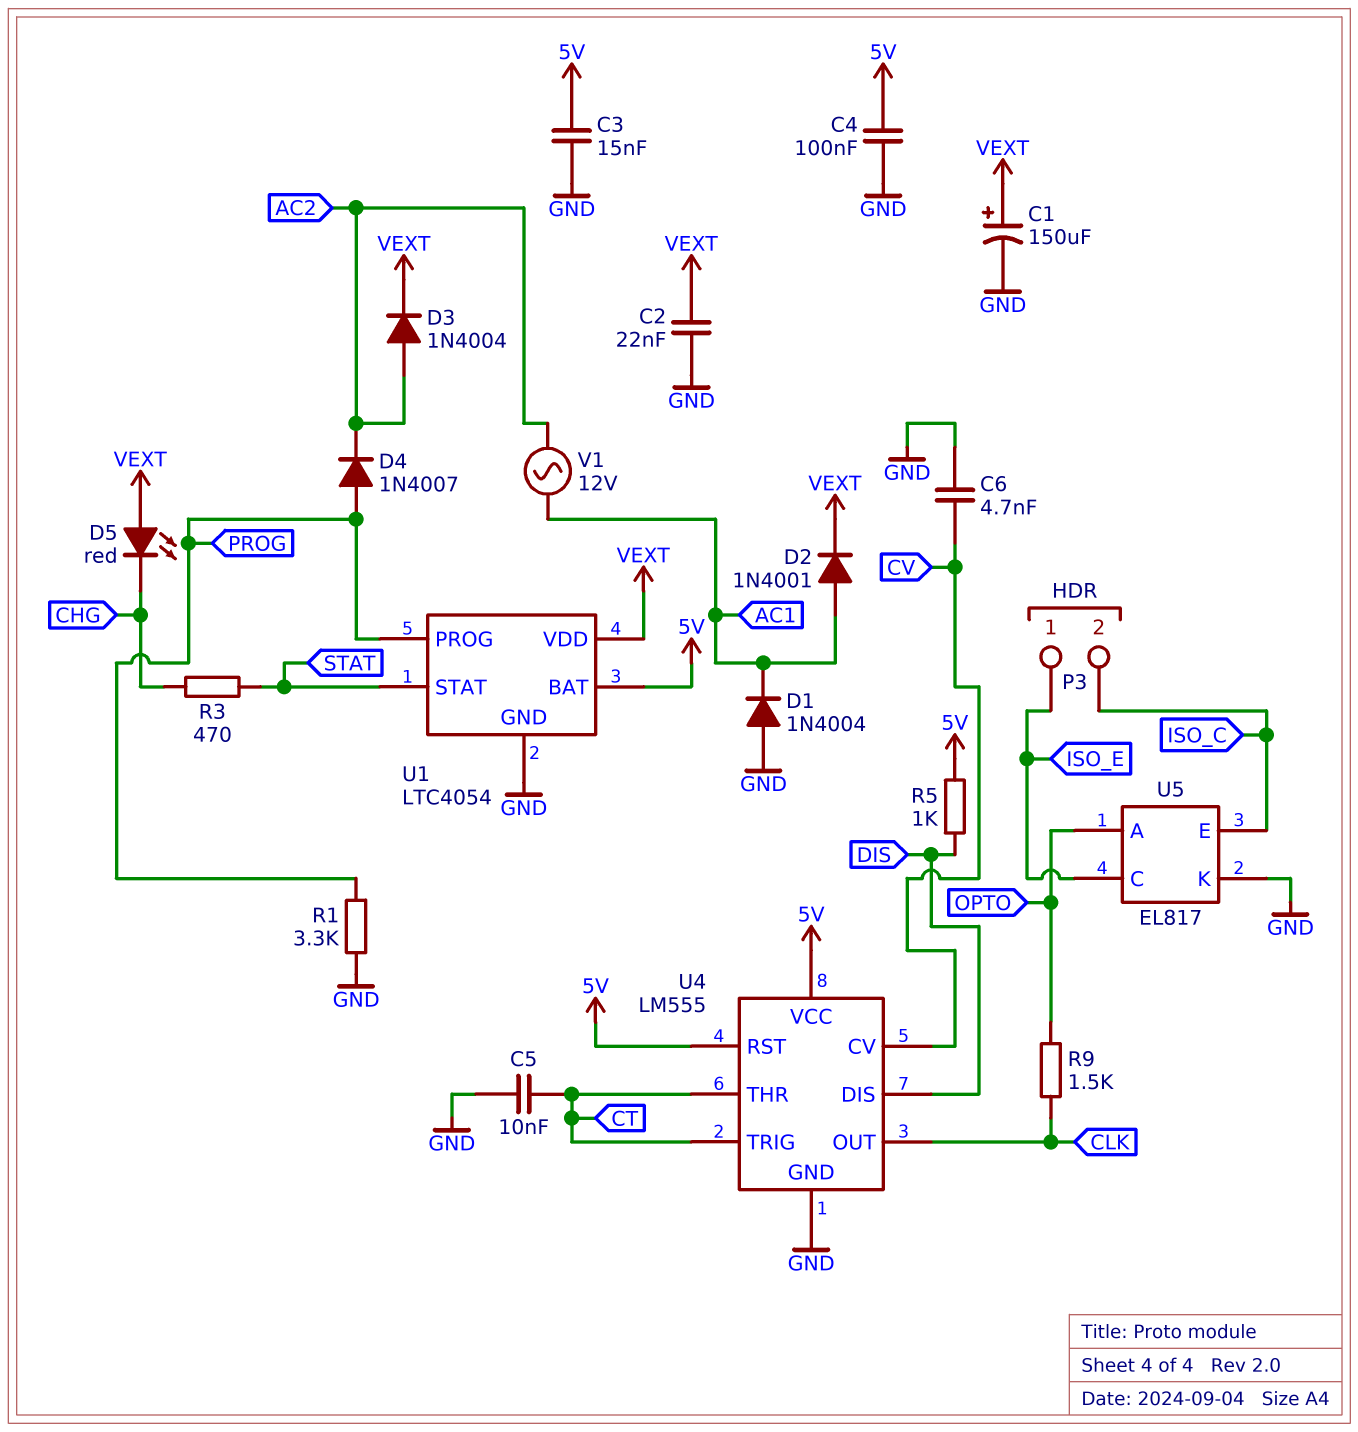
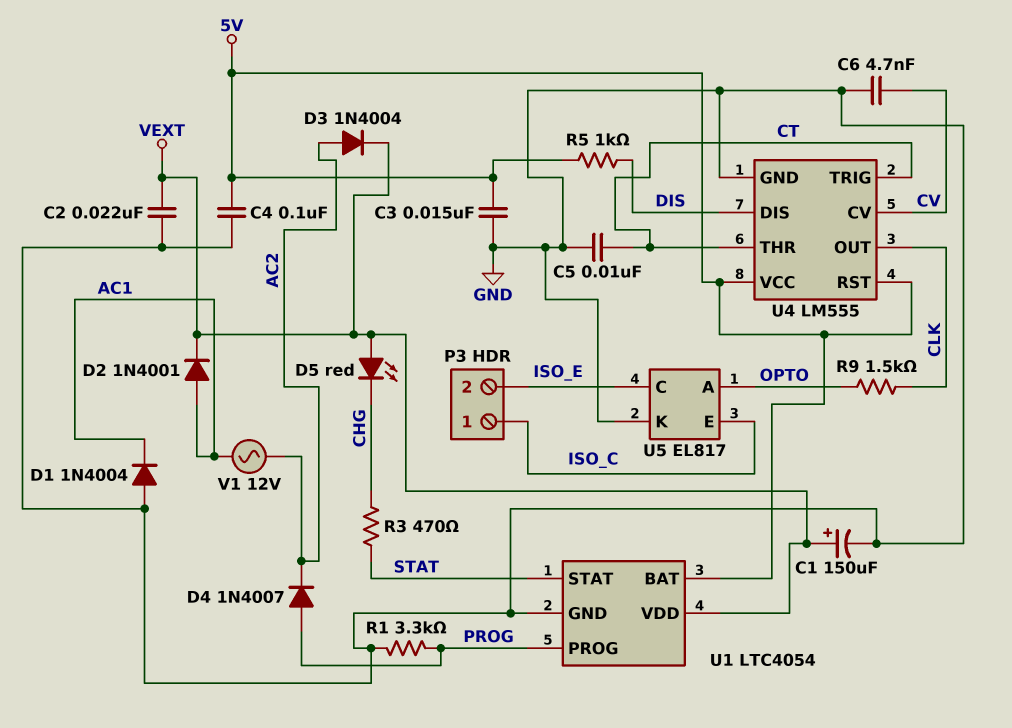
P3 pin 1: ISO_E -> ISO_C
P3 pin 2: ISO_C -> ISO_E

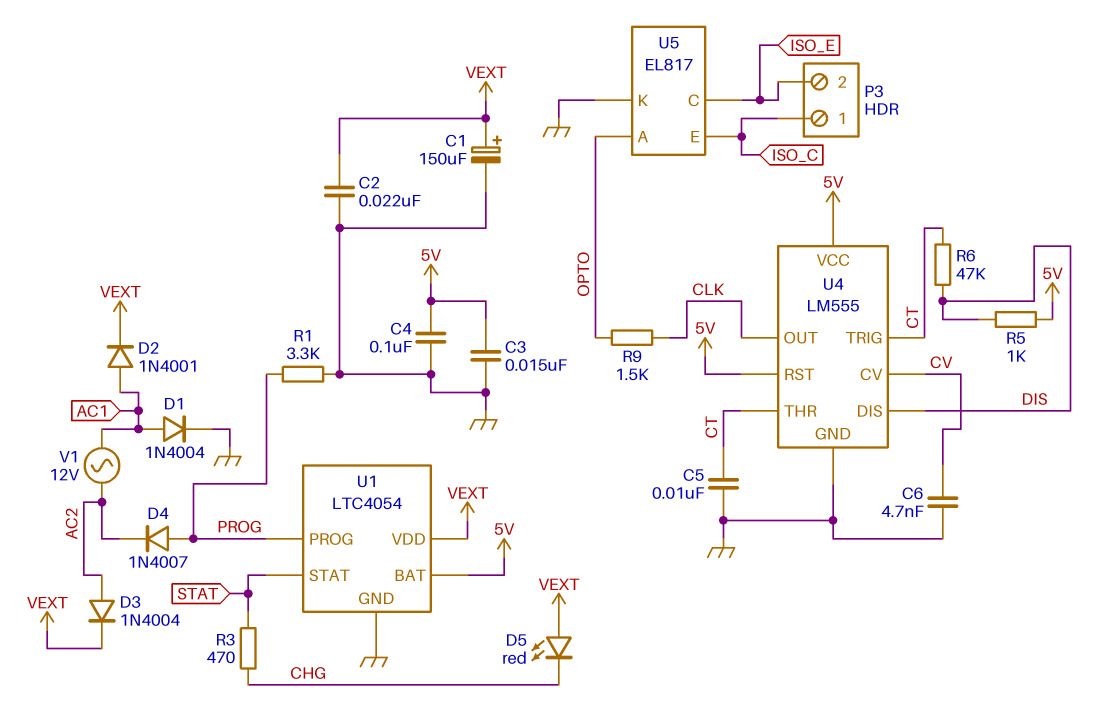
D1: diode 1N4004 (A GND, K AC1) -> diode 1N4004 (A AC1, K GND)
R6: none -> 47k (CT, DIS)

